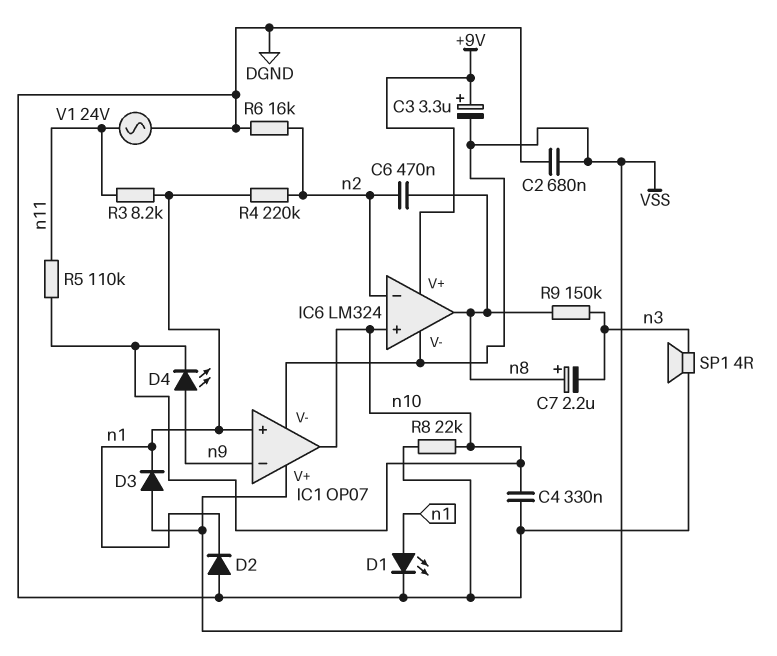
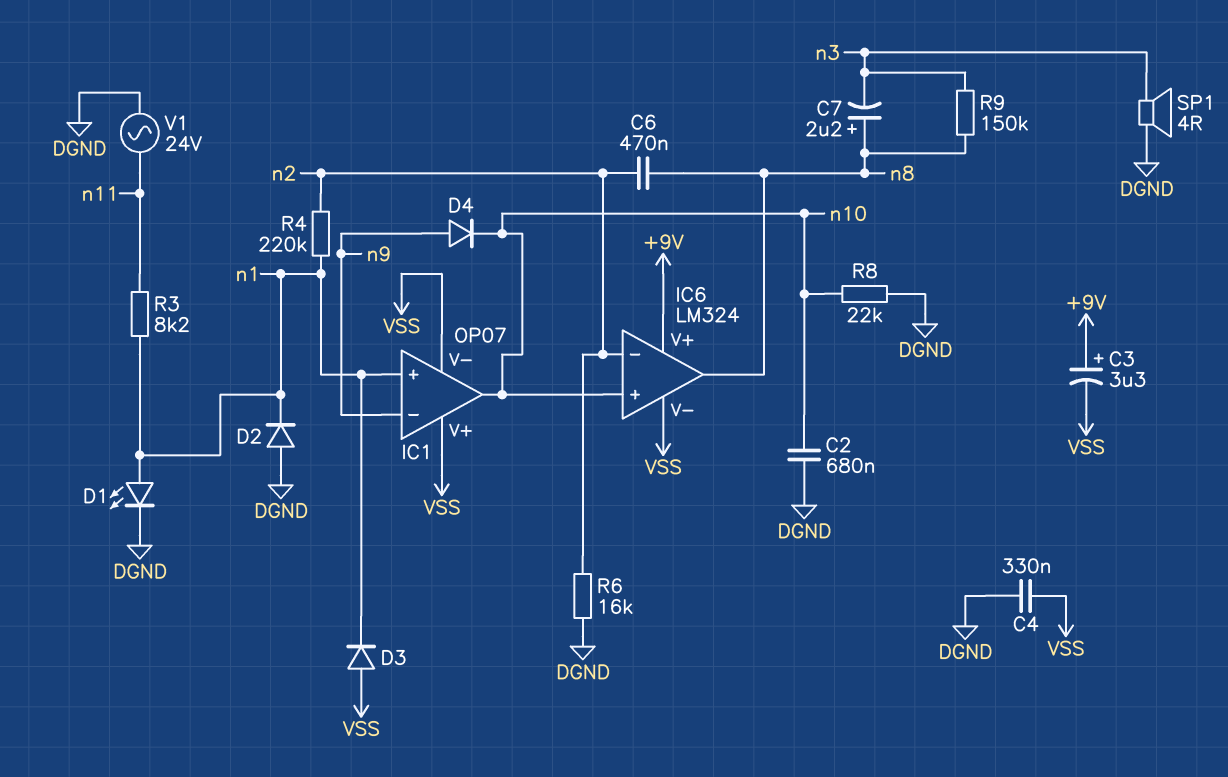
C2: 680nF (DGND, VSS) -> 680nF (DGND, n10)
C4: 330nF (DGND, n10) -> 330nF (DGND, VSS)
D4: LED (A n9, K n10) -> diode (A n9, K n10)
R5: 110k (n10, n11) -> none

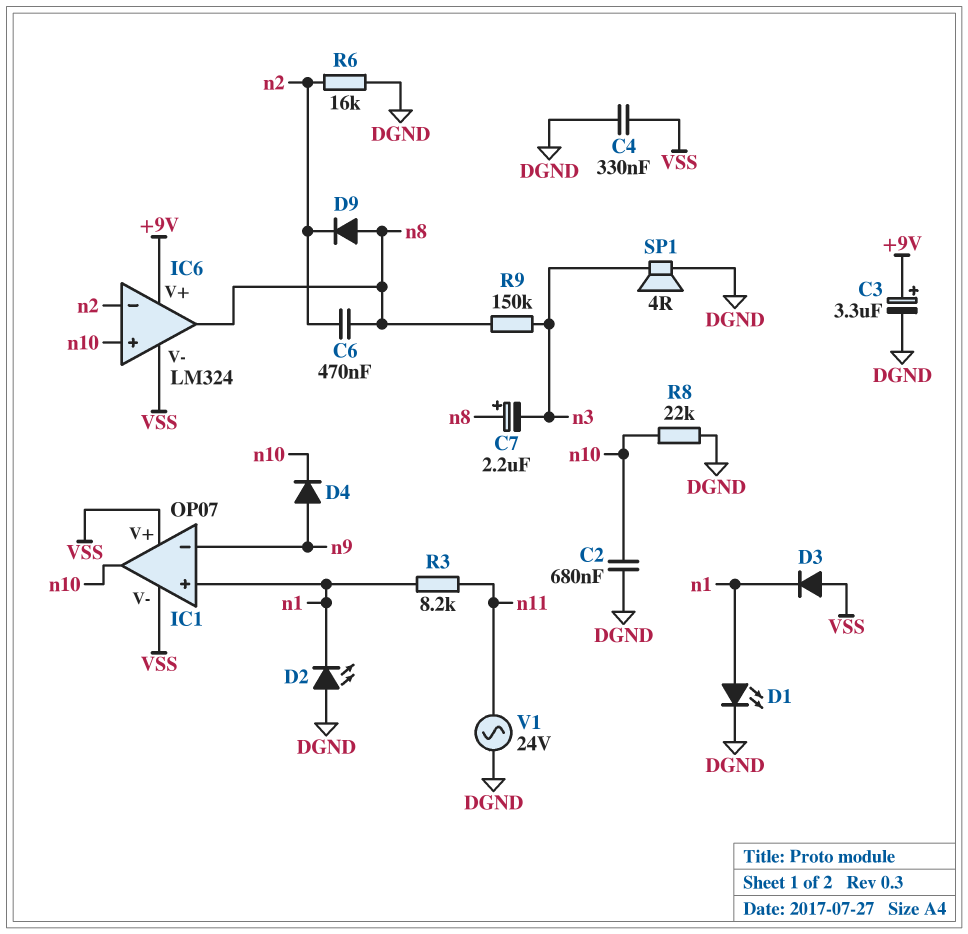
C3: 3.3uF (plus +9V, minus VSS) -> 3.3uF (plus +9V, minus DGND)
D2: diode (A DGND, K n1) -> LED (A DGND, K n1)
D9: none -> diode (A n8, K n2)
R4: 220k (n1, n2) -> none

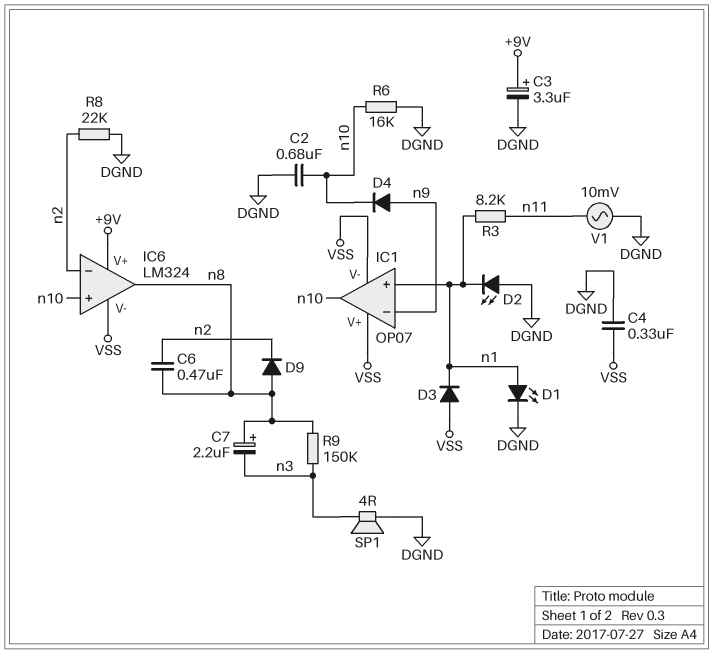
R6: 16k (DGND, n2) -> 16k (DGND, n10)
R8: 22k (DGND, n10) -> 22k (DGND, n2)
V1: AC 24V (DGND, n11) -> AC 10mV (DGND, n11)

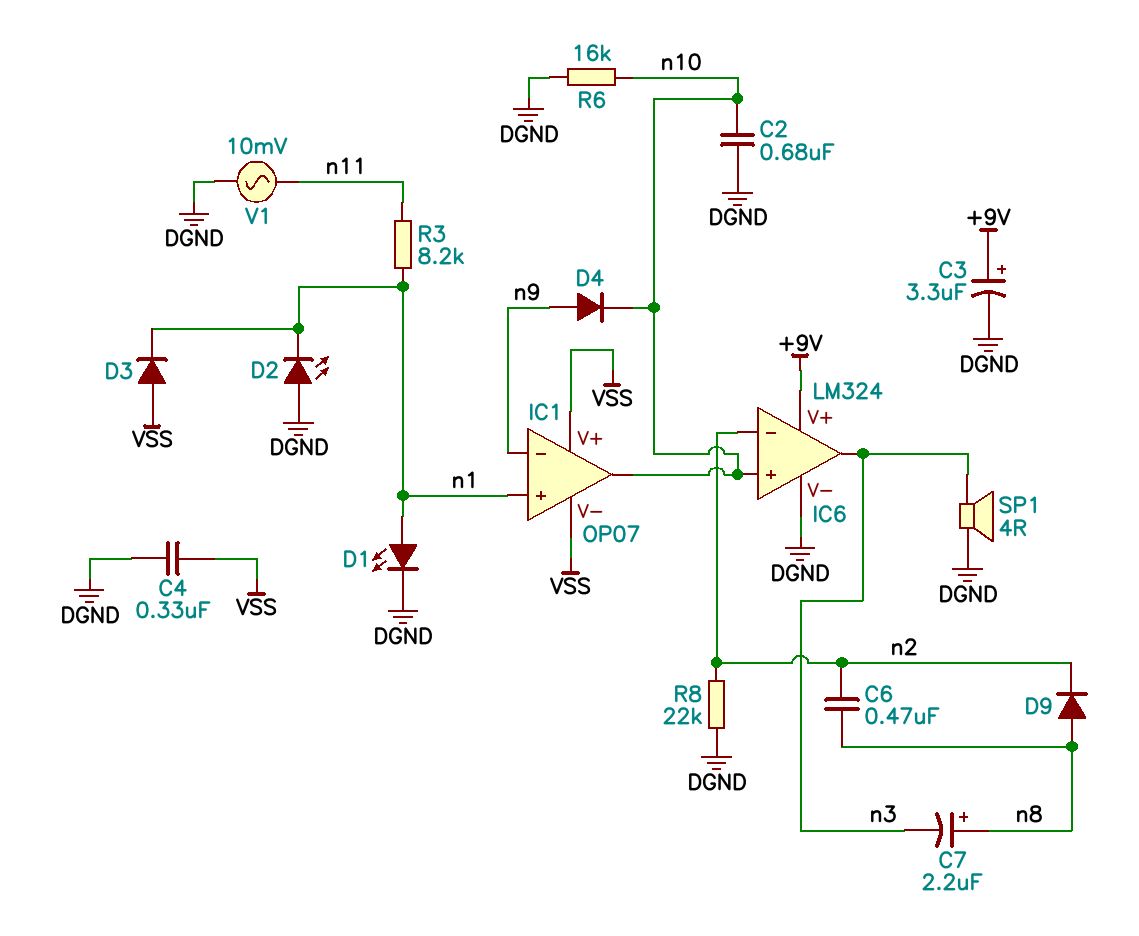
IC6 pin V-: VSS -> DGND
IC6 pin out: n8 -> n3
R9: 150k (n3, n8) -> none

